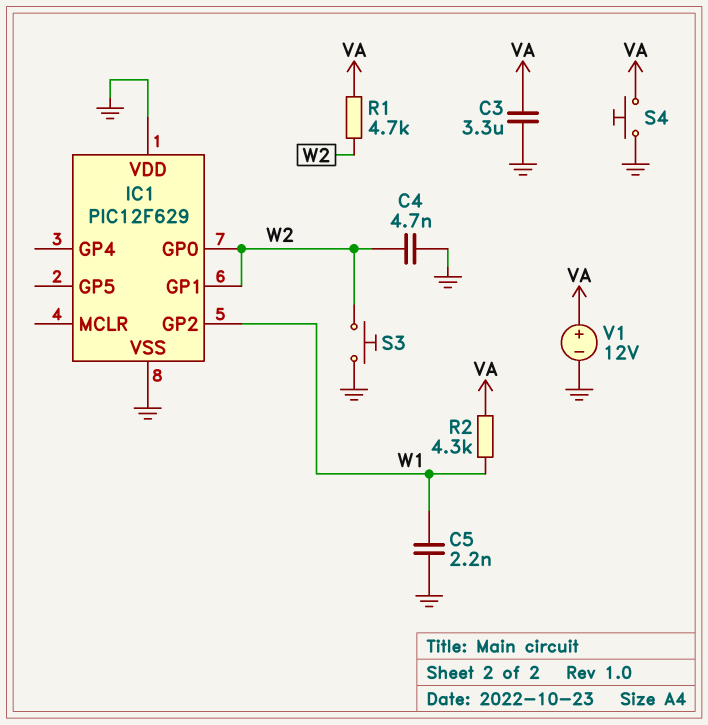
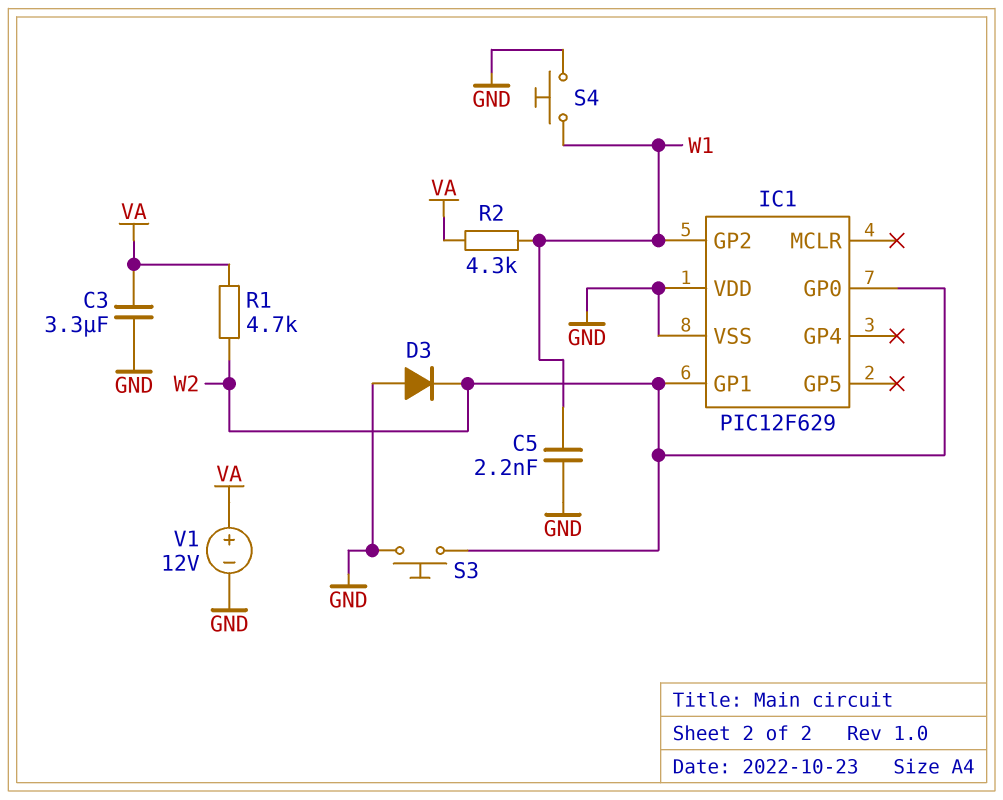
C4: 4.7nF (GND, W2) -> none
D3: none -> diode (A GND, K W2)
S4: button (GND, VA) -> button (GND, W1)

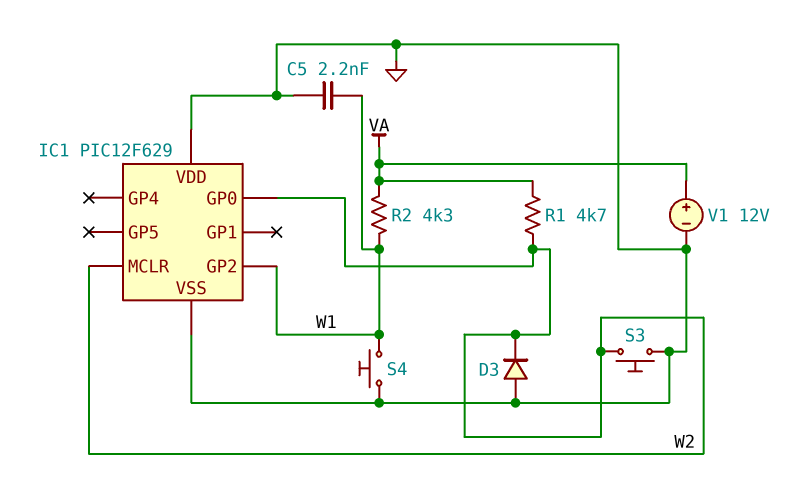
C3: 3.3uF (GND, VA) -> none
IC1 pin GP1: W2 -> none
IC1 pin MCLR: none -> W2

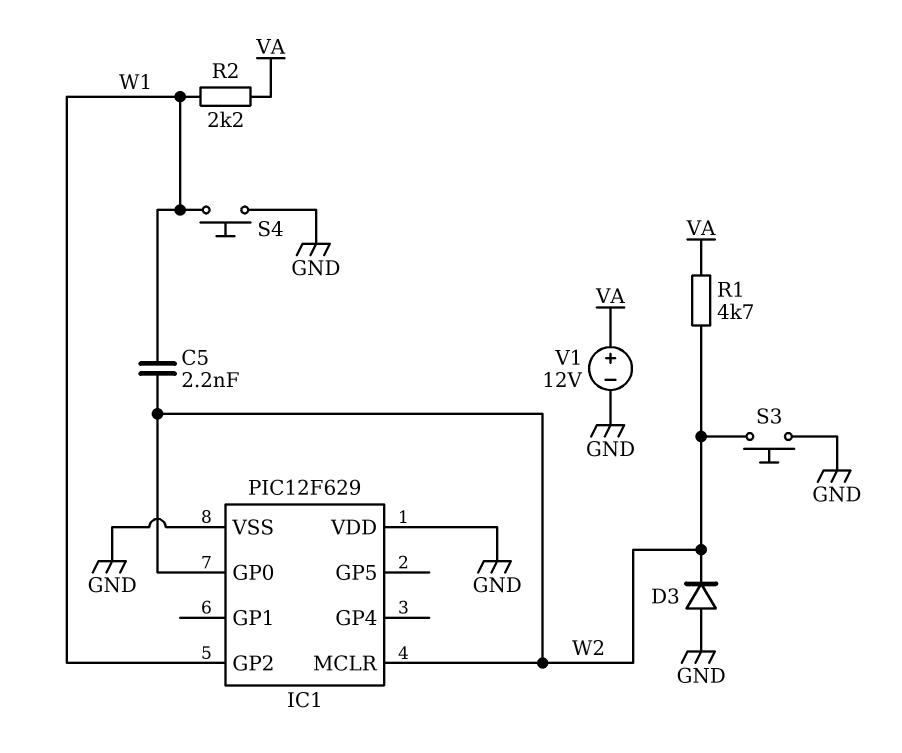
C5: 2.2nF (GND, W1) -> 2.2nF (W1, W2)
R2: 4.3k (VA, W1) -> 2.2k (VA, W1)

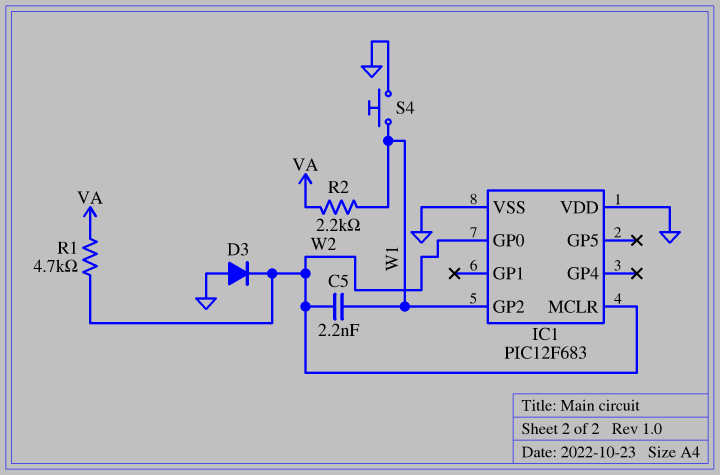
IC1: PIC12F629 -> PIC12F683
S3: button (GND, W2) -> none
V1: 12V (plus VA, minus GND) -> none

